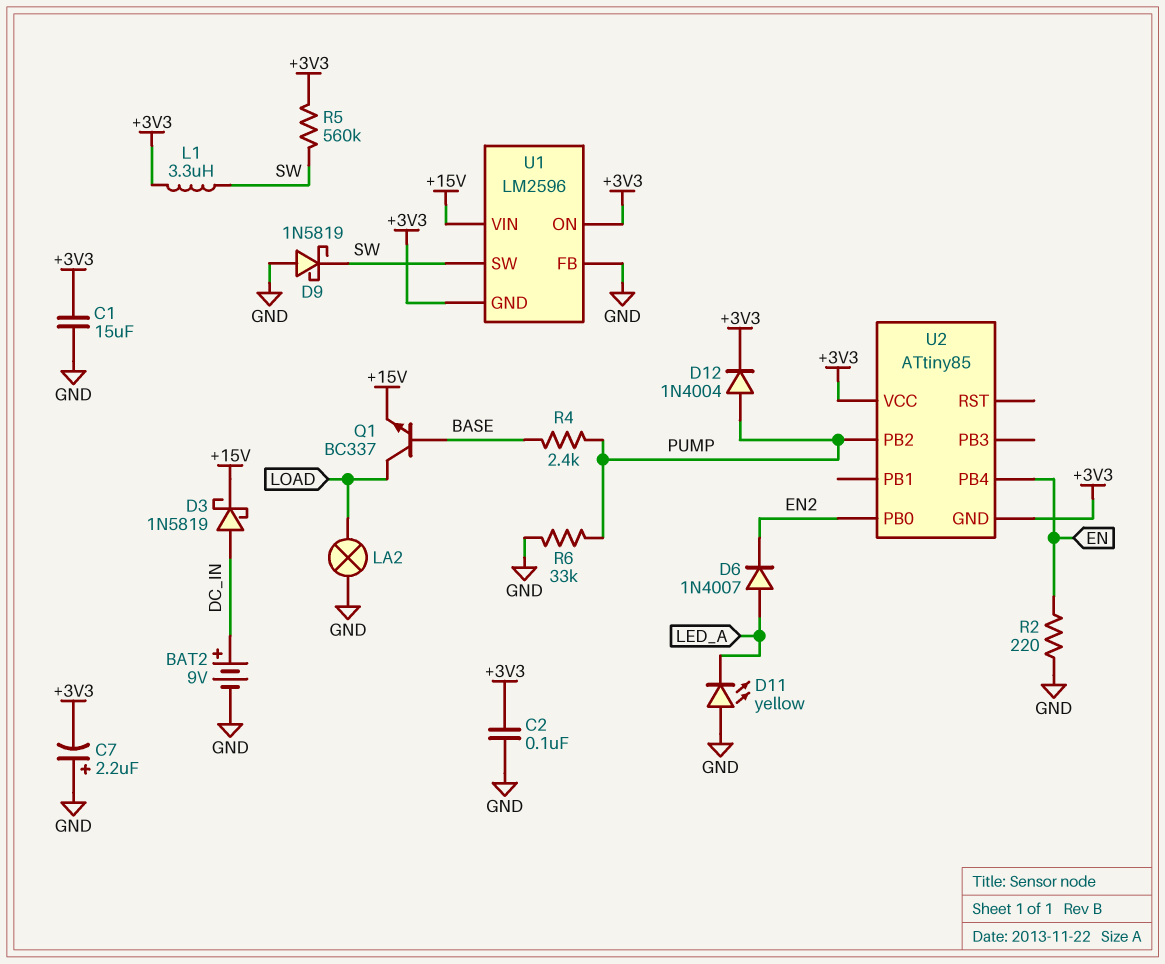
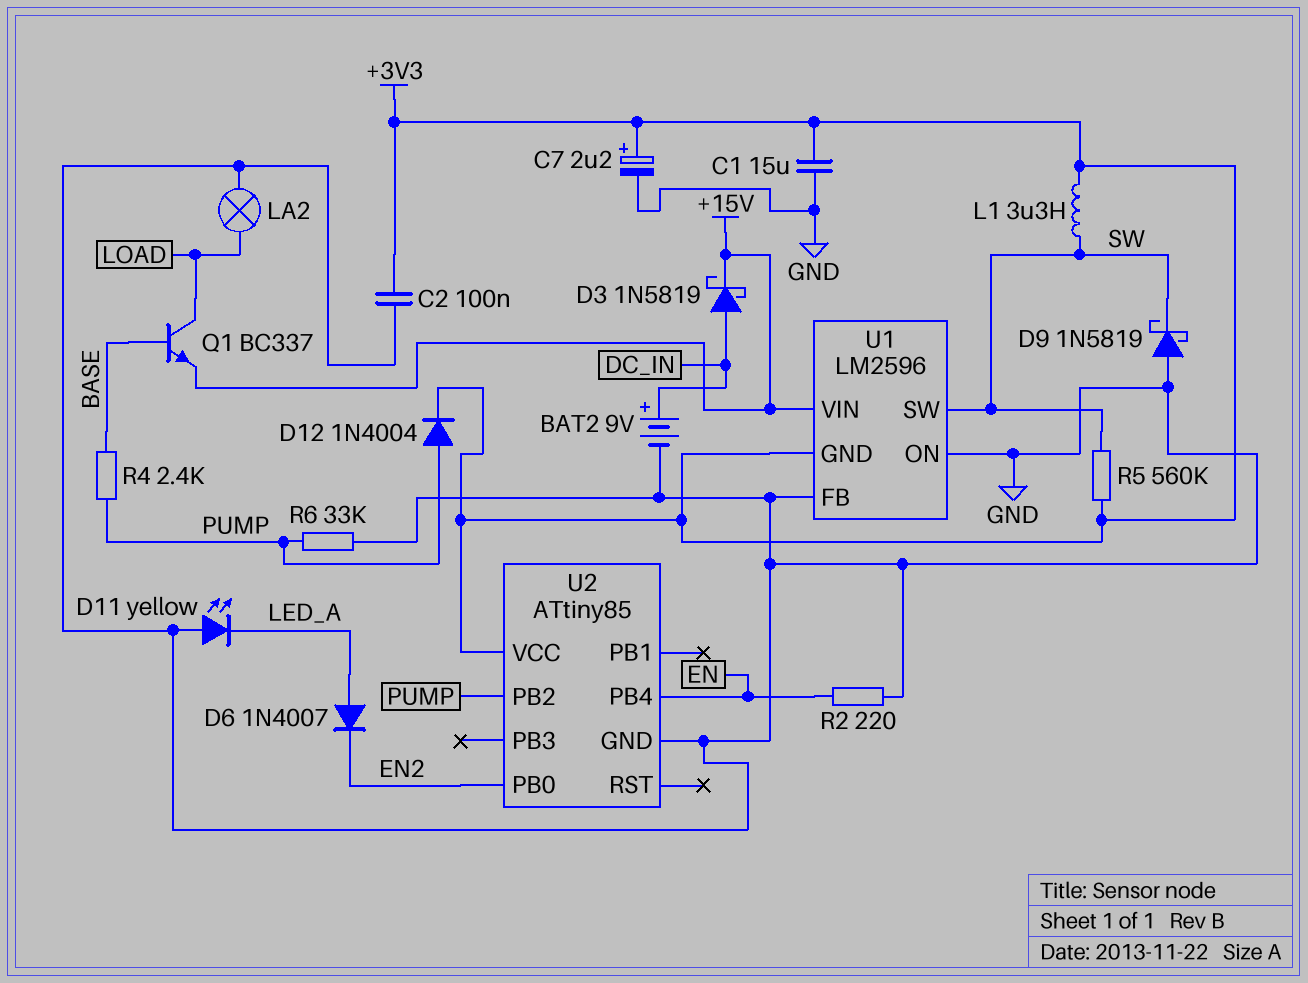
C7: 2.2uF (plus GND, minus +3V3) -> 2.2uF (plus +3V3, minus GND)
U1 pin ON: +3V3 -> GND
U2 pin GND: +3V3 -> GND

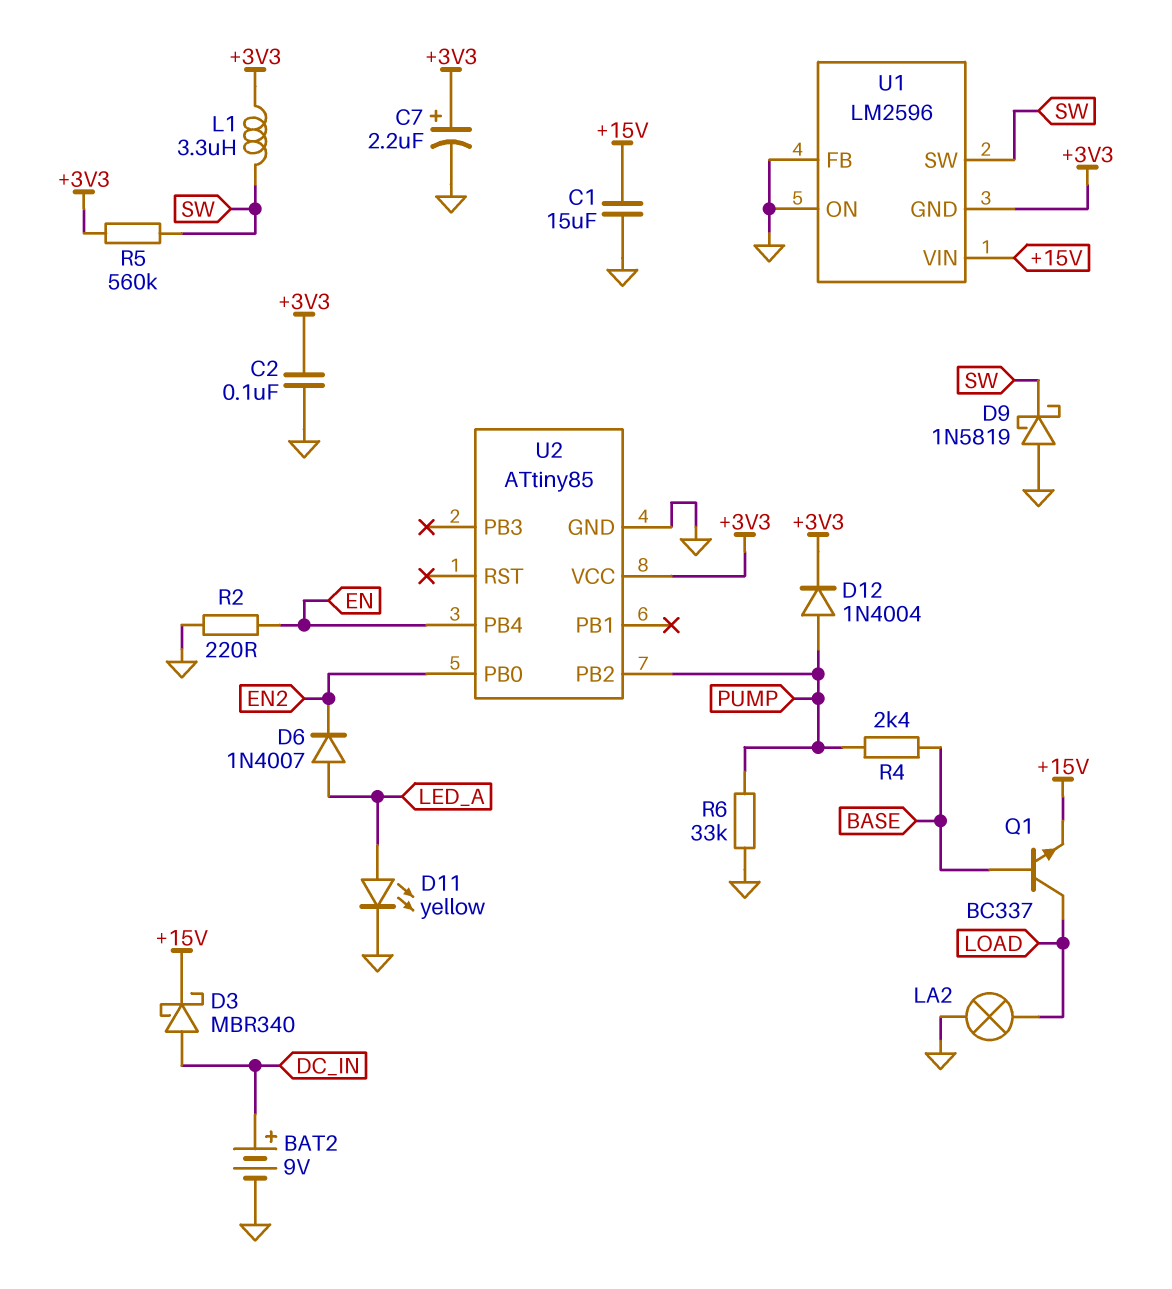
C1: 15uF (+3V3, GND) -> 15uF (+15V, GND)
D3: schottky 1N5819 (A DC_IN, K +15V) -> schottky MBR340 (A DC_IN, K +15V)
D11: LED yellow (A GND, K LED_A) -> LED yellow (A LED_A, K GND)

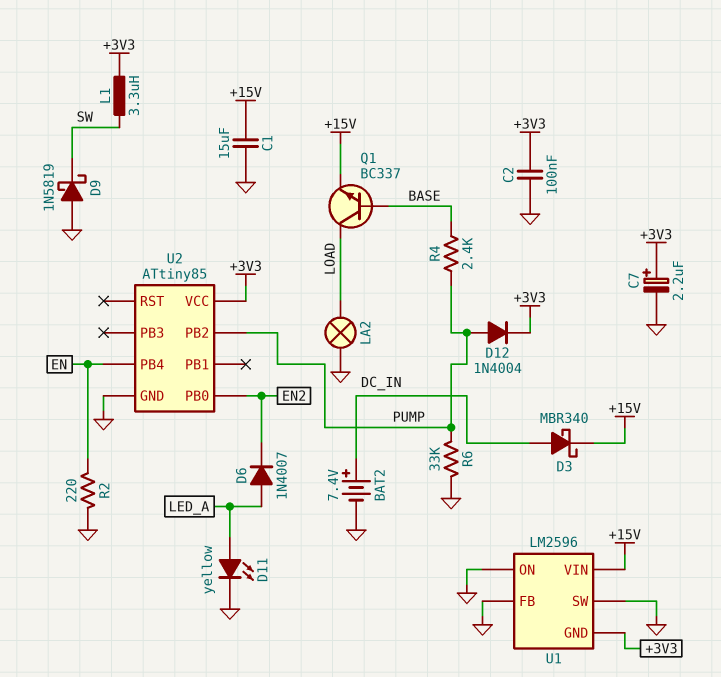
BAT2: 9V (plus DC_IN, minus GND) -> 7.4V (plus DC_IN, minus GND)
R5: 560k (+3V3, SW) -> none
U1 pin SW: SW -> GND

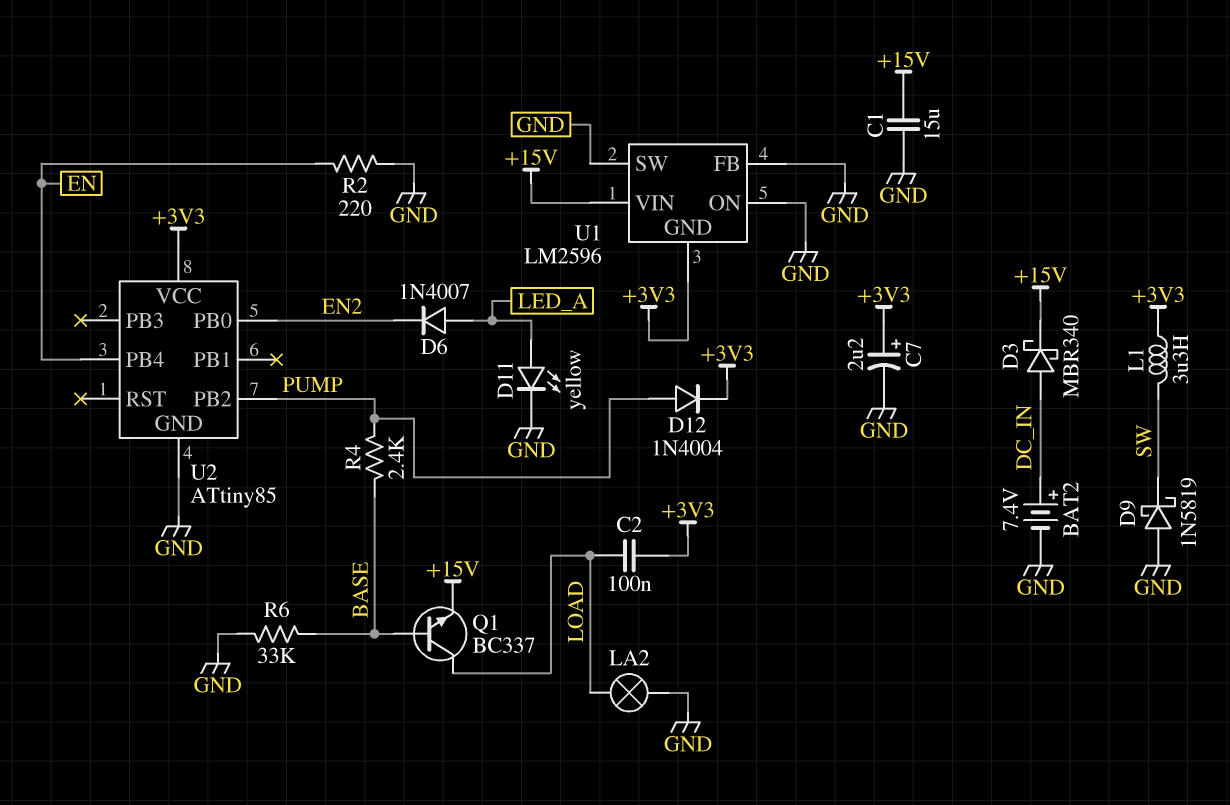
C2: 100nF (+3V3, GND) -> 100nF (+3V3, LOAD)
R6: 33k (GND, PUMP) -> 33k (BASE, GND)

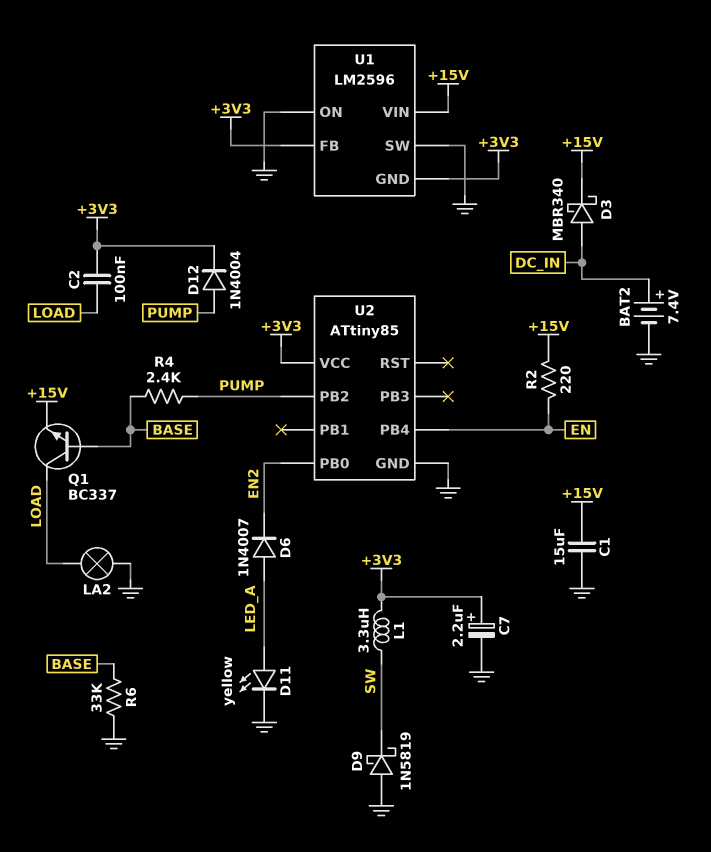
R2: 220 (EN, GND) -> 220 (+15V, EN)
U1 pin FB: GND -> +3V3

